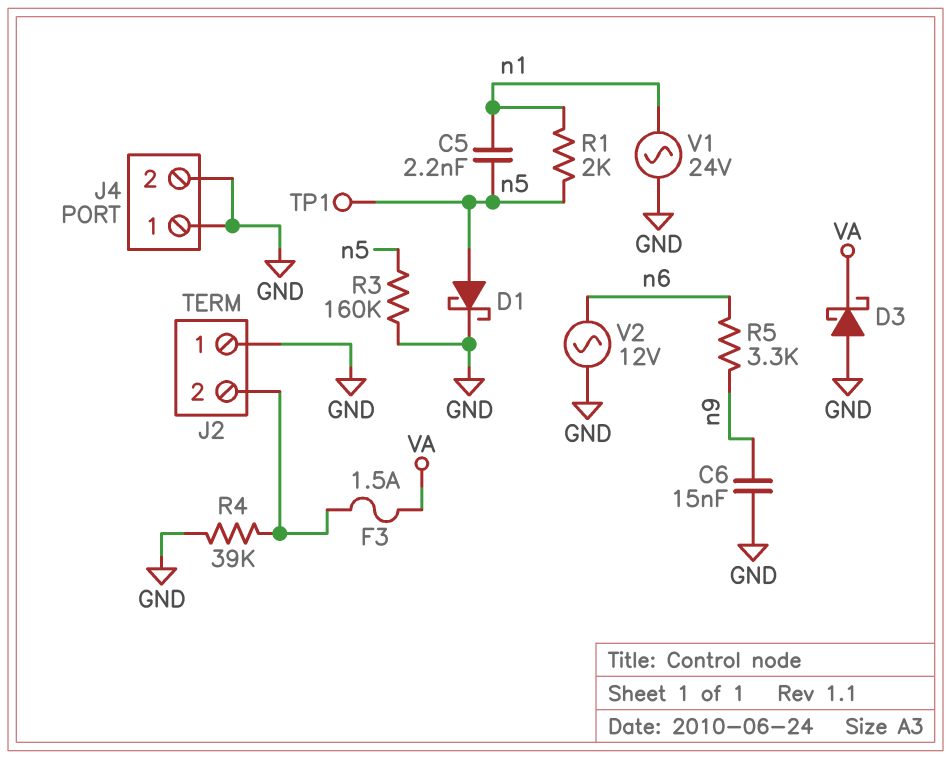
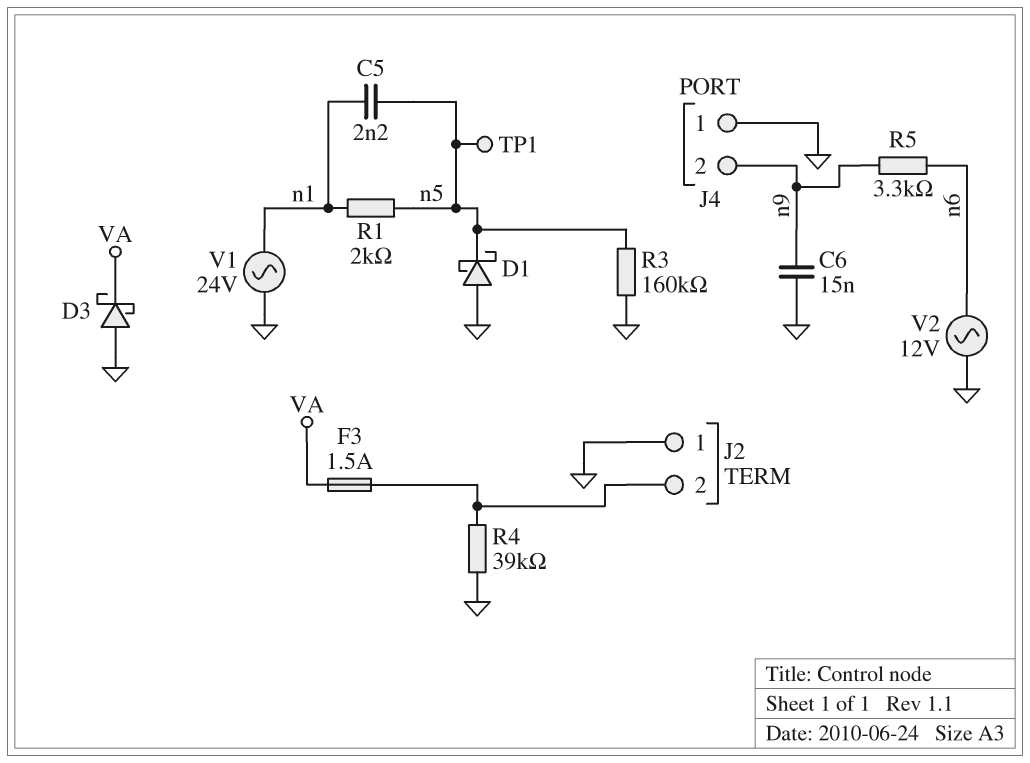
D1: schottky (A n5, K GND) -> schottky (A GND, K n5)
J4 pin 2: GND -> n9

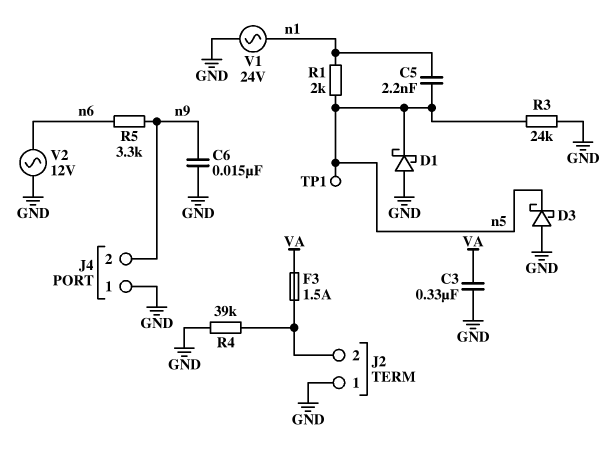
C3: none -> 330nF (GND, VA)
D3: schottky (A GND, K VA) -> schottky (A GND, K n5)
R3: 160k (GND, n5) -> 24k (GND, n5)

